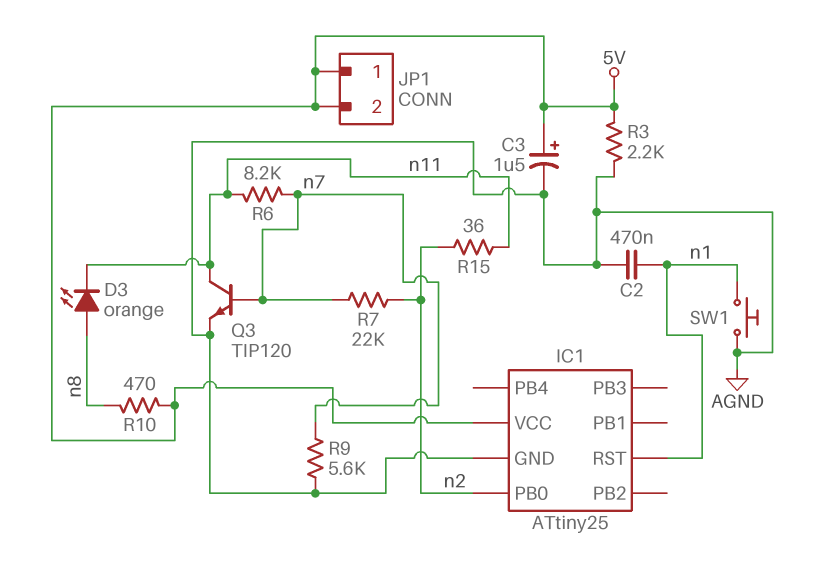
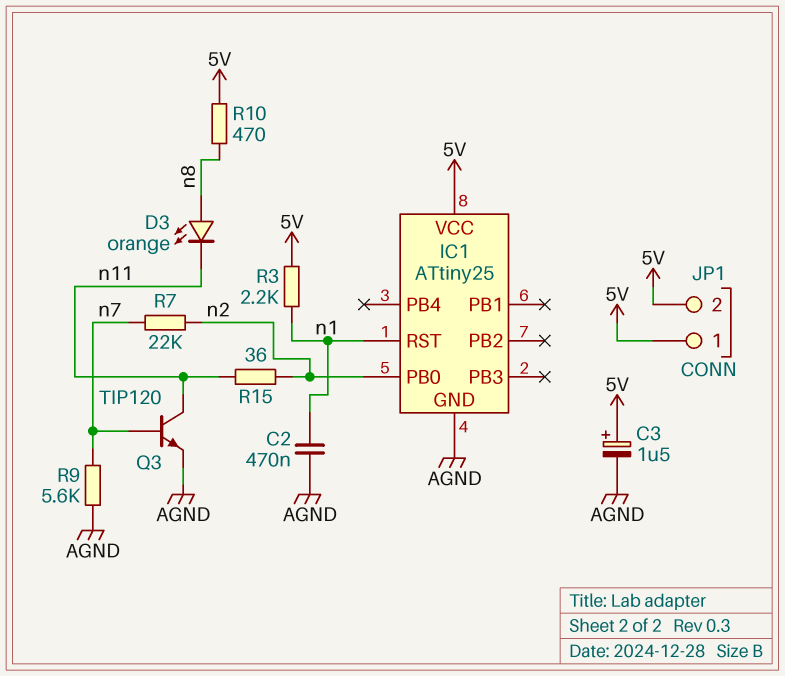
R3: 2.2k (5V, AGND) -> 2.2k (5V, n1)
R6: 8.2k (n7, n11) -> none
SW1: button (AGND, n1) -> none

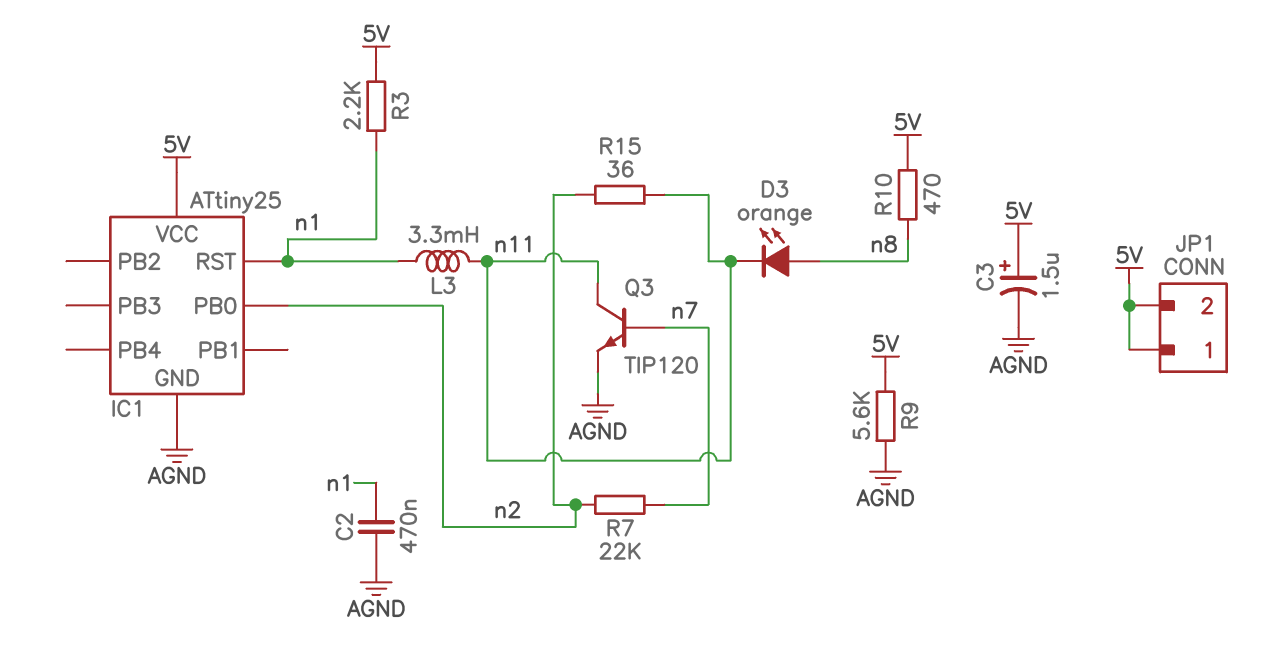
L3: none -> 3.3mH (n1, n11)
R9: 5.6k (AGND, n7) -> 5.6k (5V, AGND)

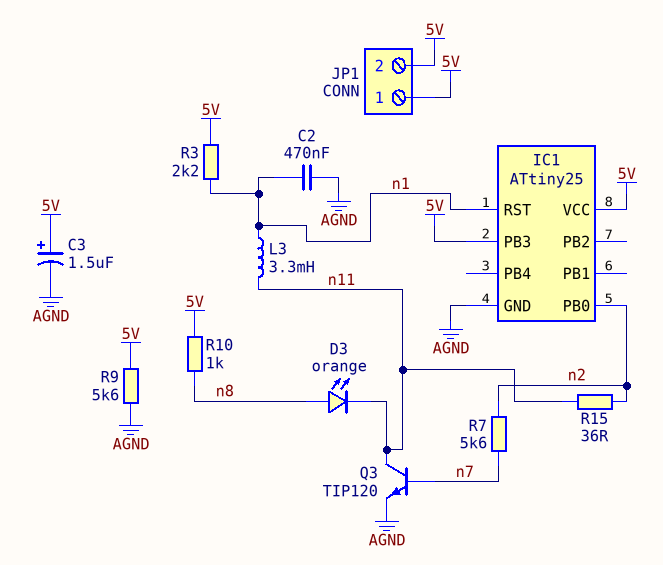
IC1 pin PB3: none -> 5V
R7: 22k (n2, n7) -> 5.6k (n2, n7)
R10: 470 (5V, n8) -> 1k (5V, n8)

